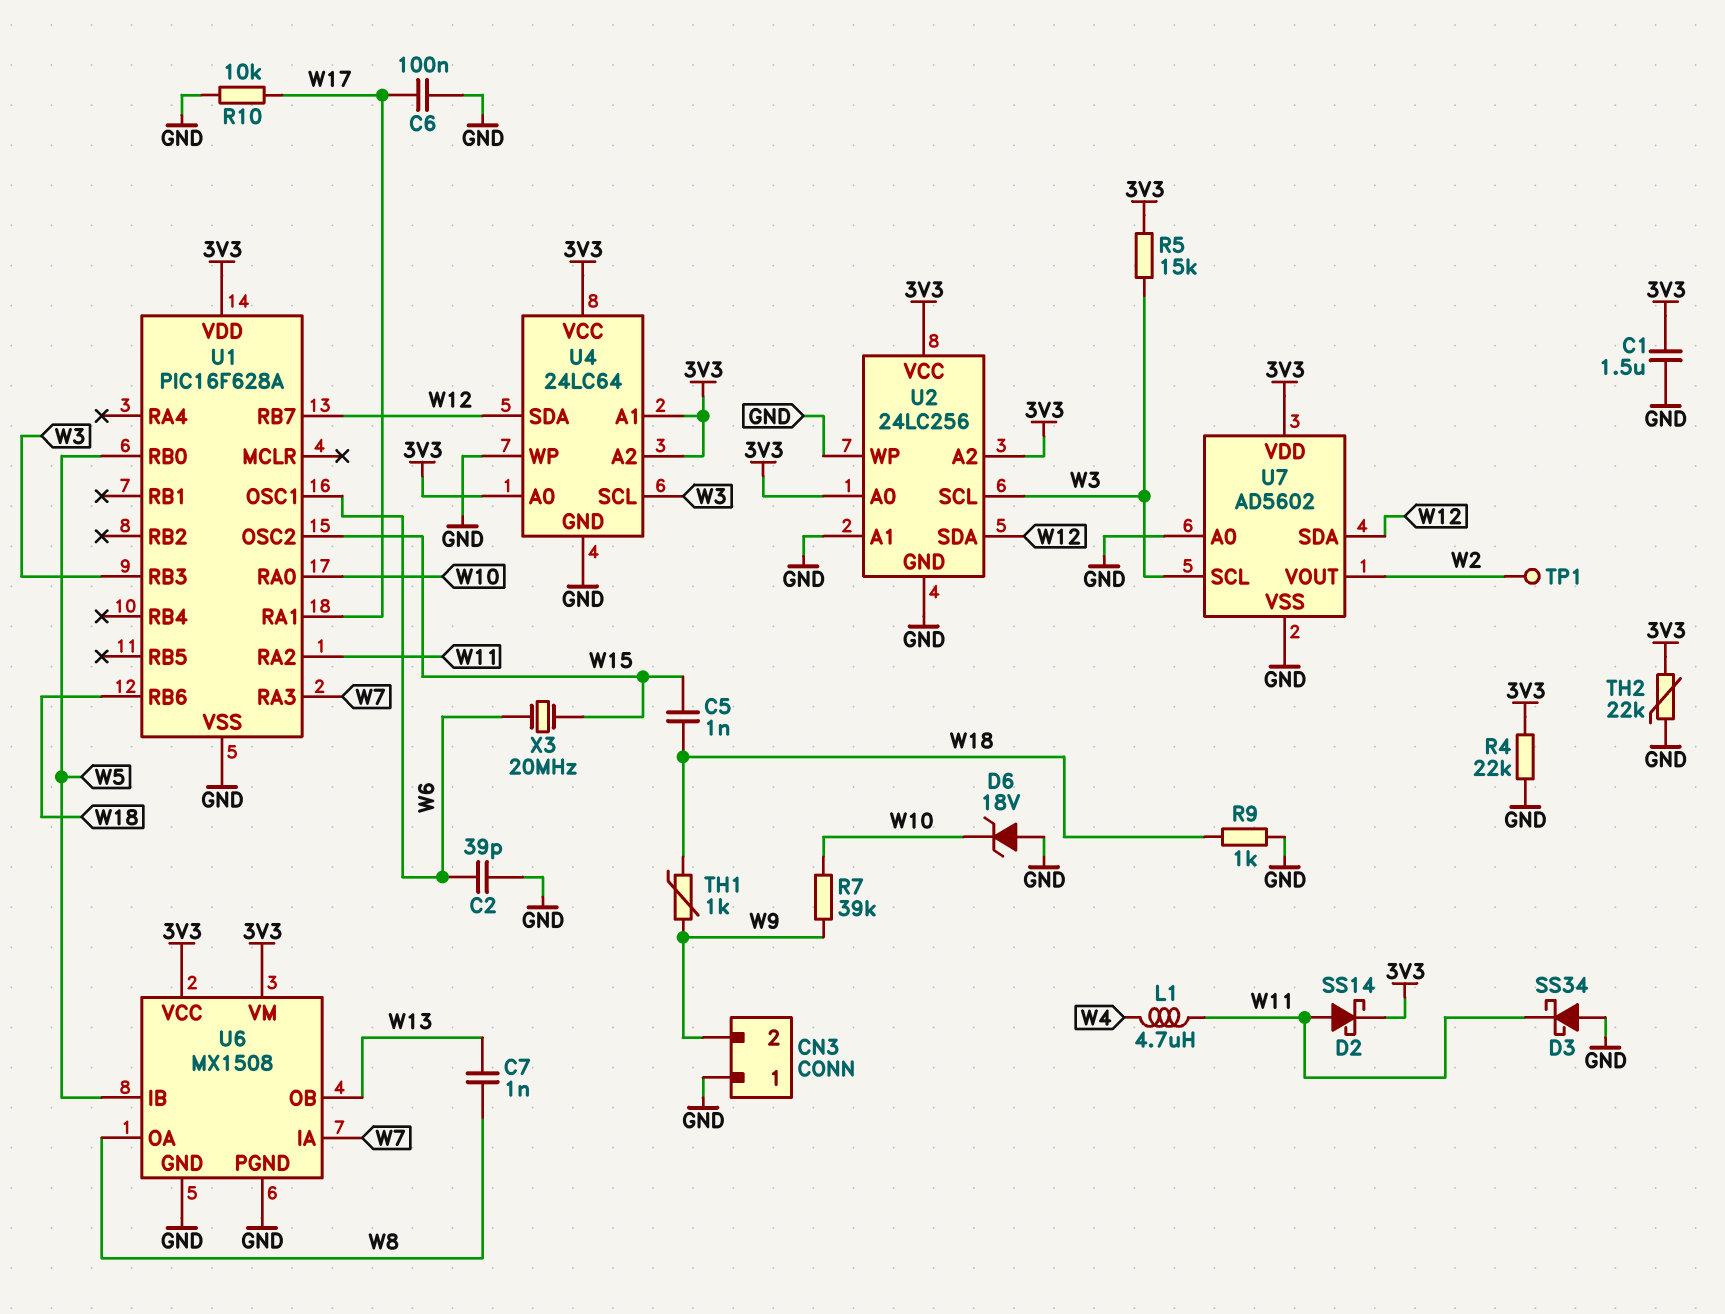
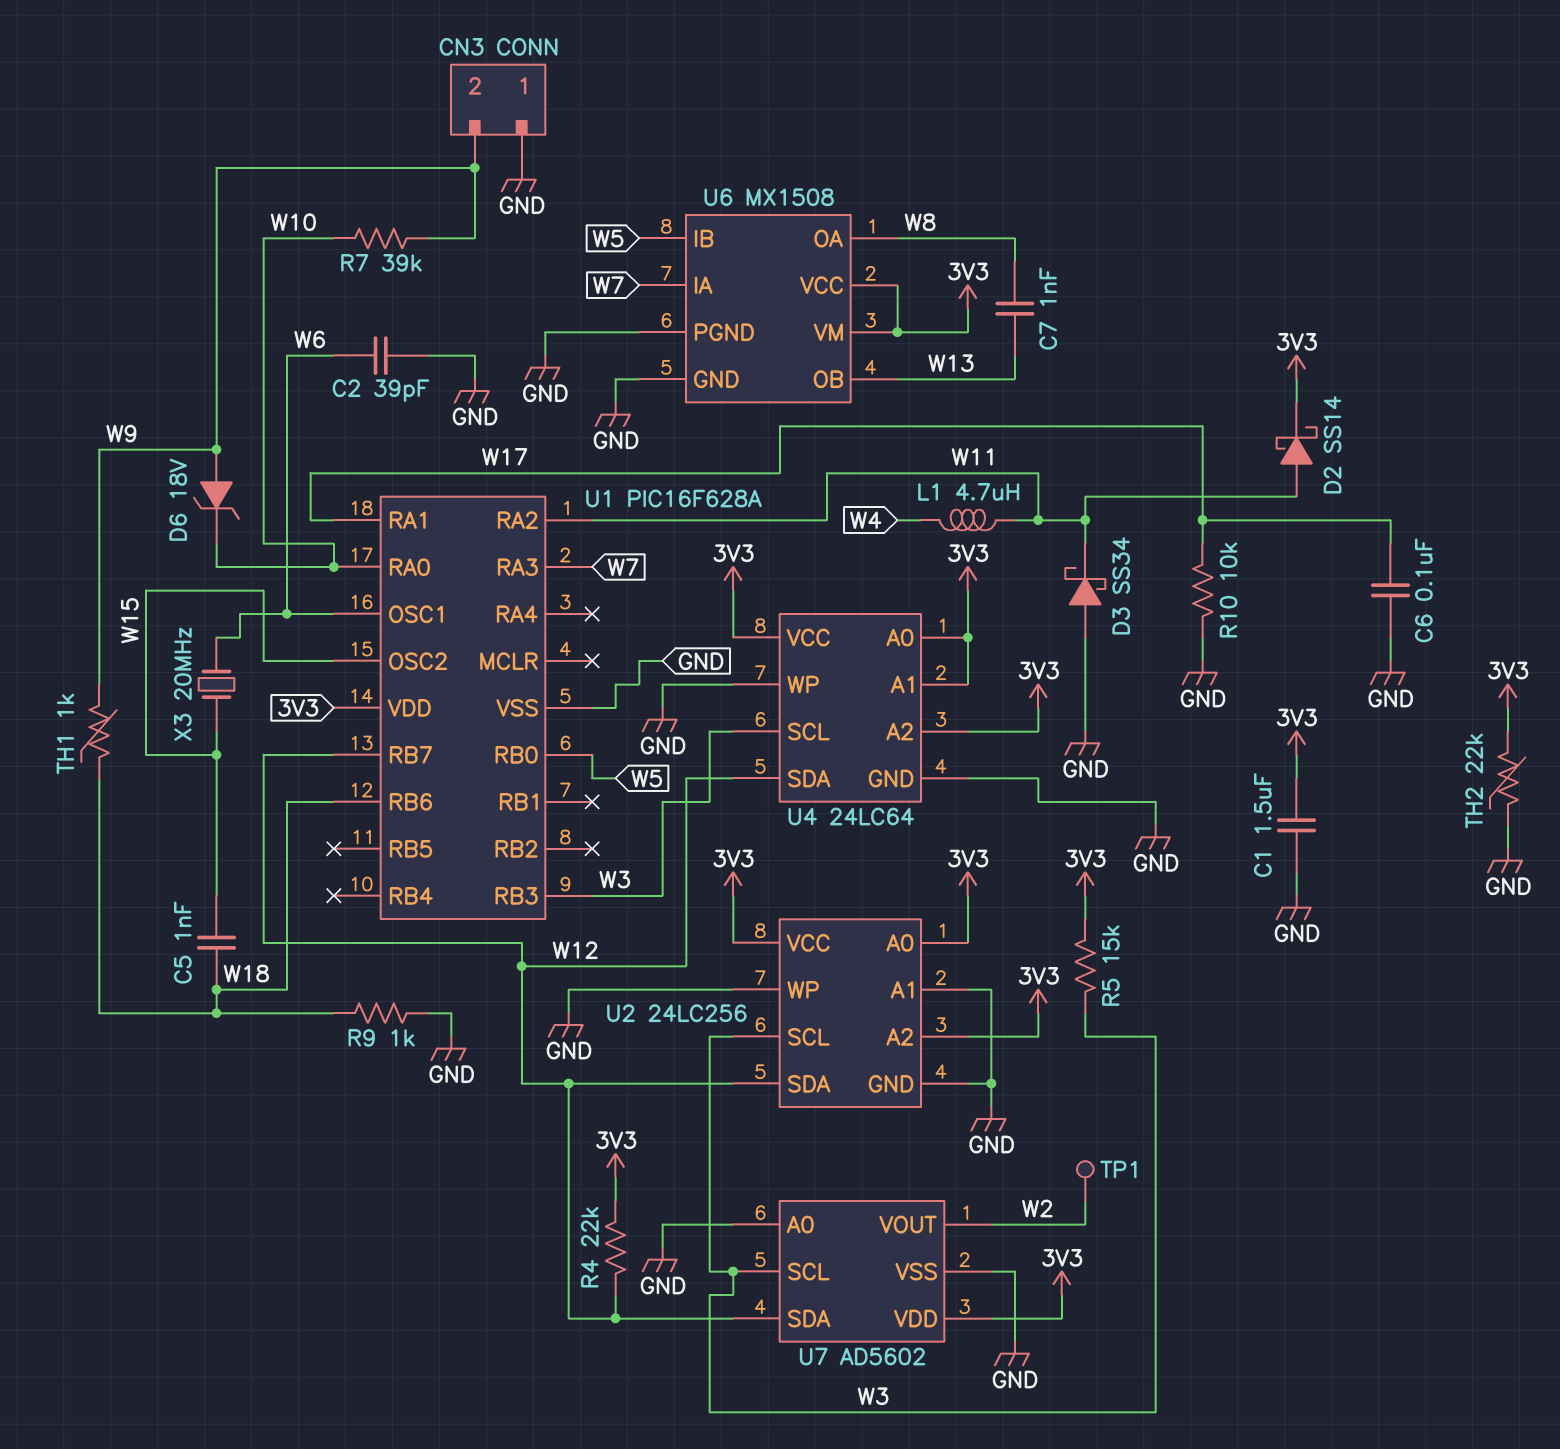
D6: zener 18V (A GND, K W10) -> zener 18V (A W9, K W10)
R4: 22k (3V3, GND) -> 22k (3V3, W12)

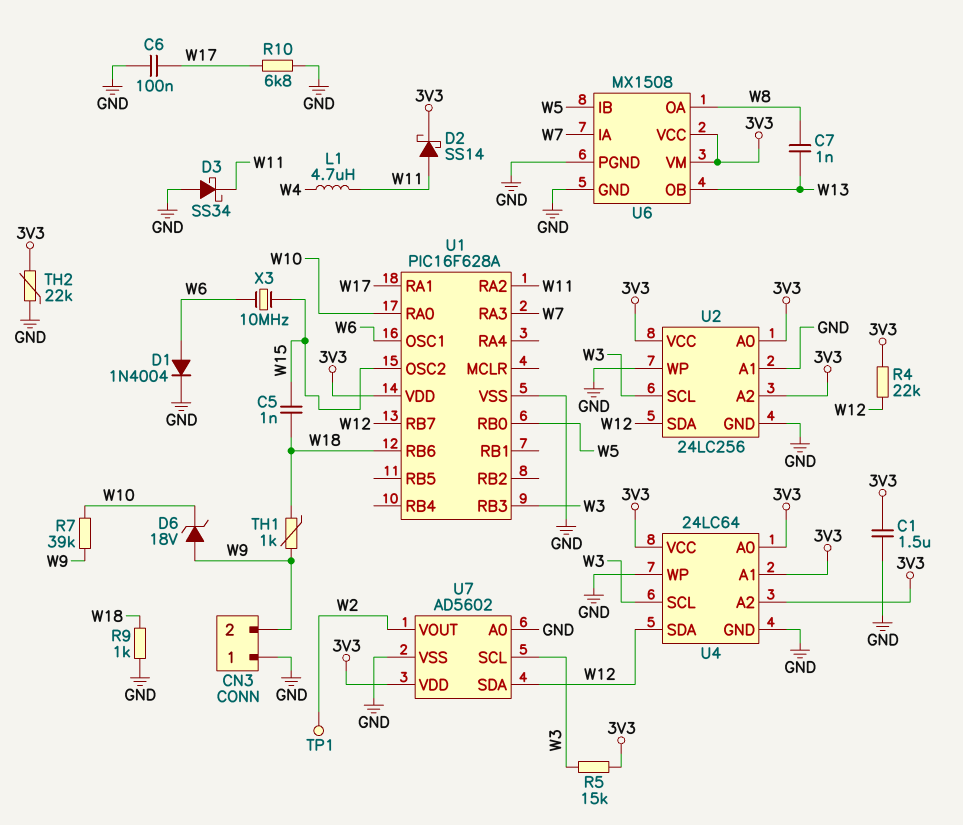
C2: 39pF (GND, W6) -> none
D1: none -> diode 1N4004 (A W6, K GND)
R10: 10k (GND, W17) -> 6.8k (GND, W17)
X3: 20MHz (W6, W15) -> 10MHz (W6, W15)

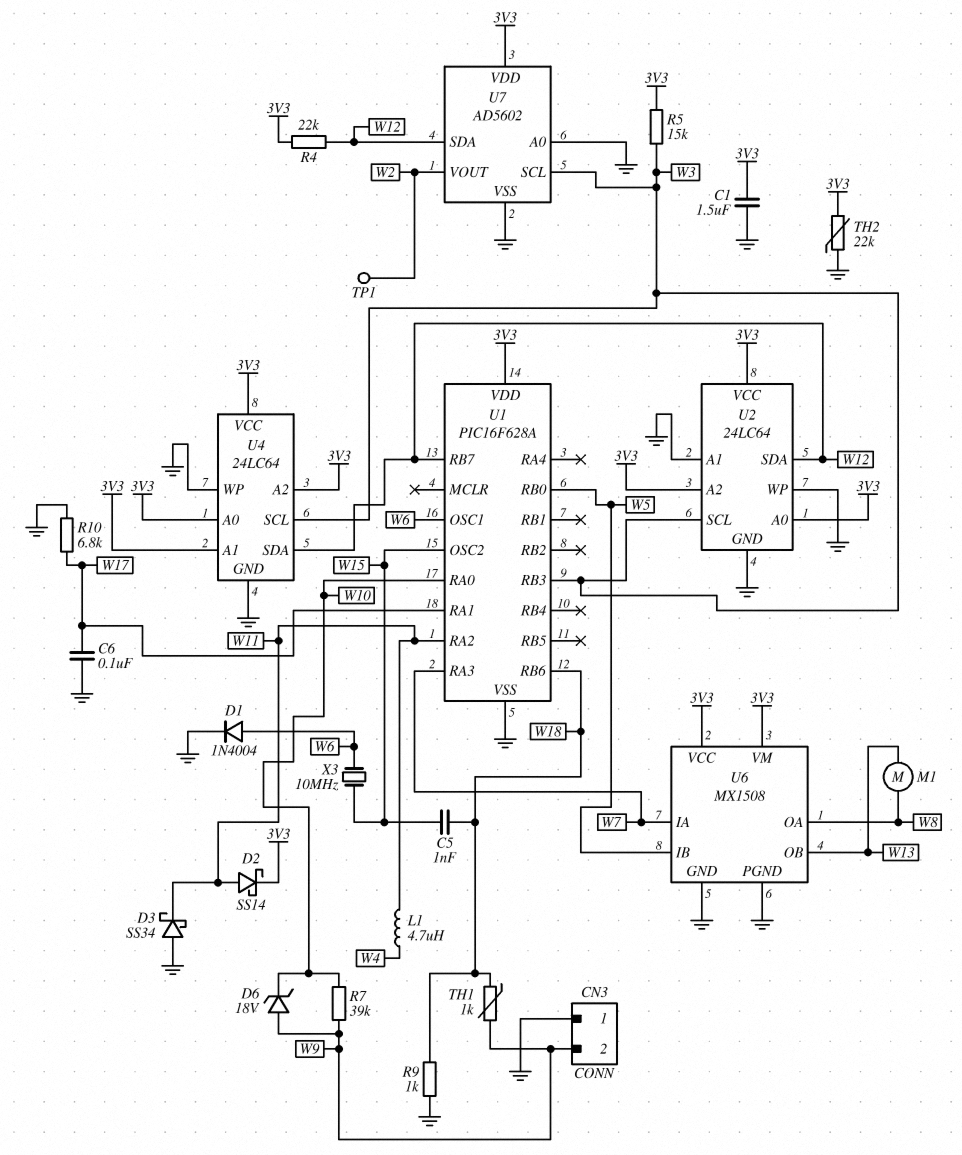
C7: 1nF (W8, W13) -> none
M1: none -> motor (W8, W13)
U2: 24LC256 -> 24LC64

